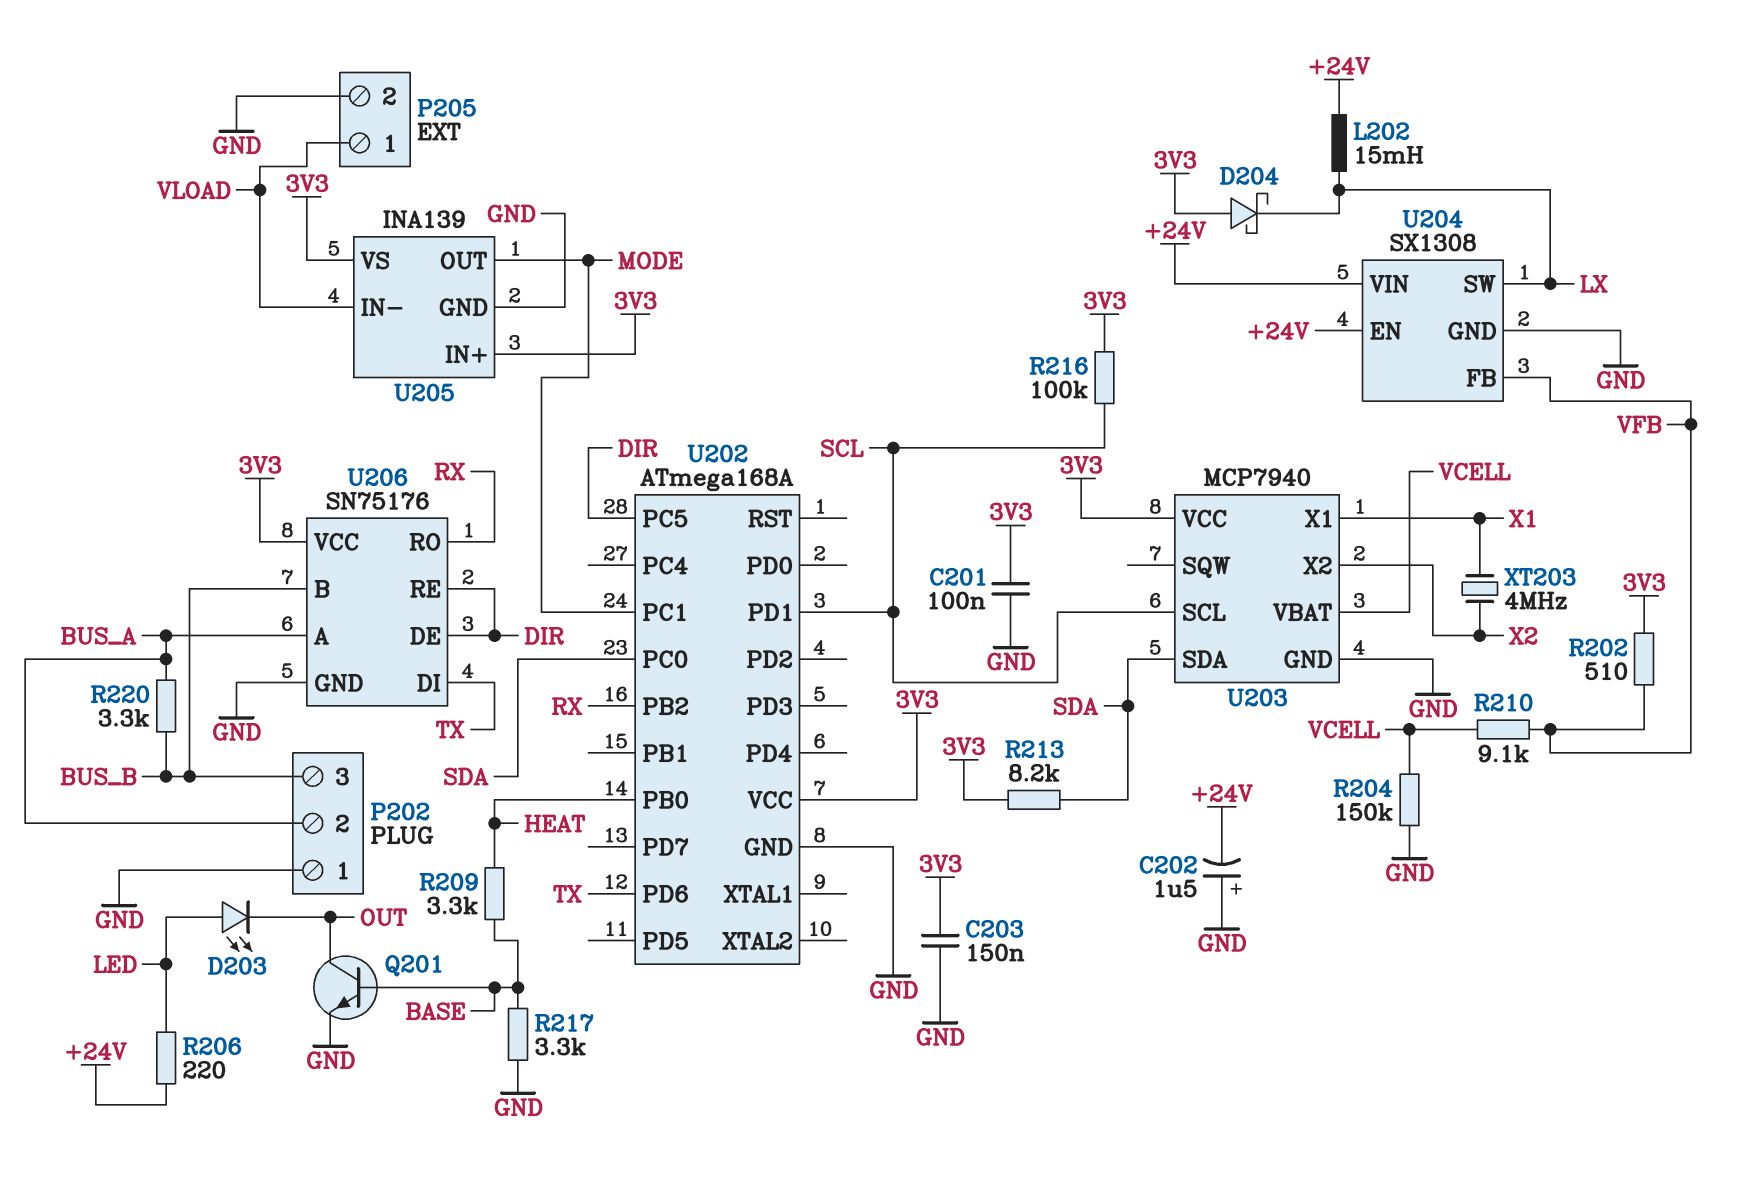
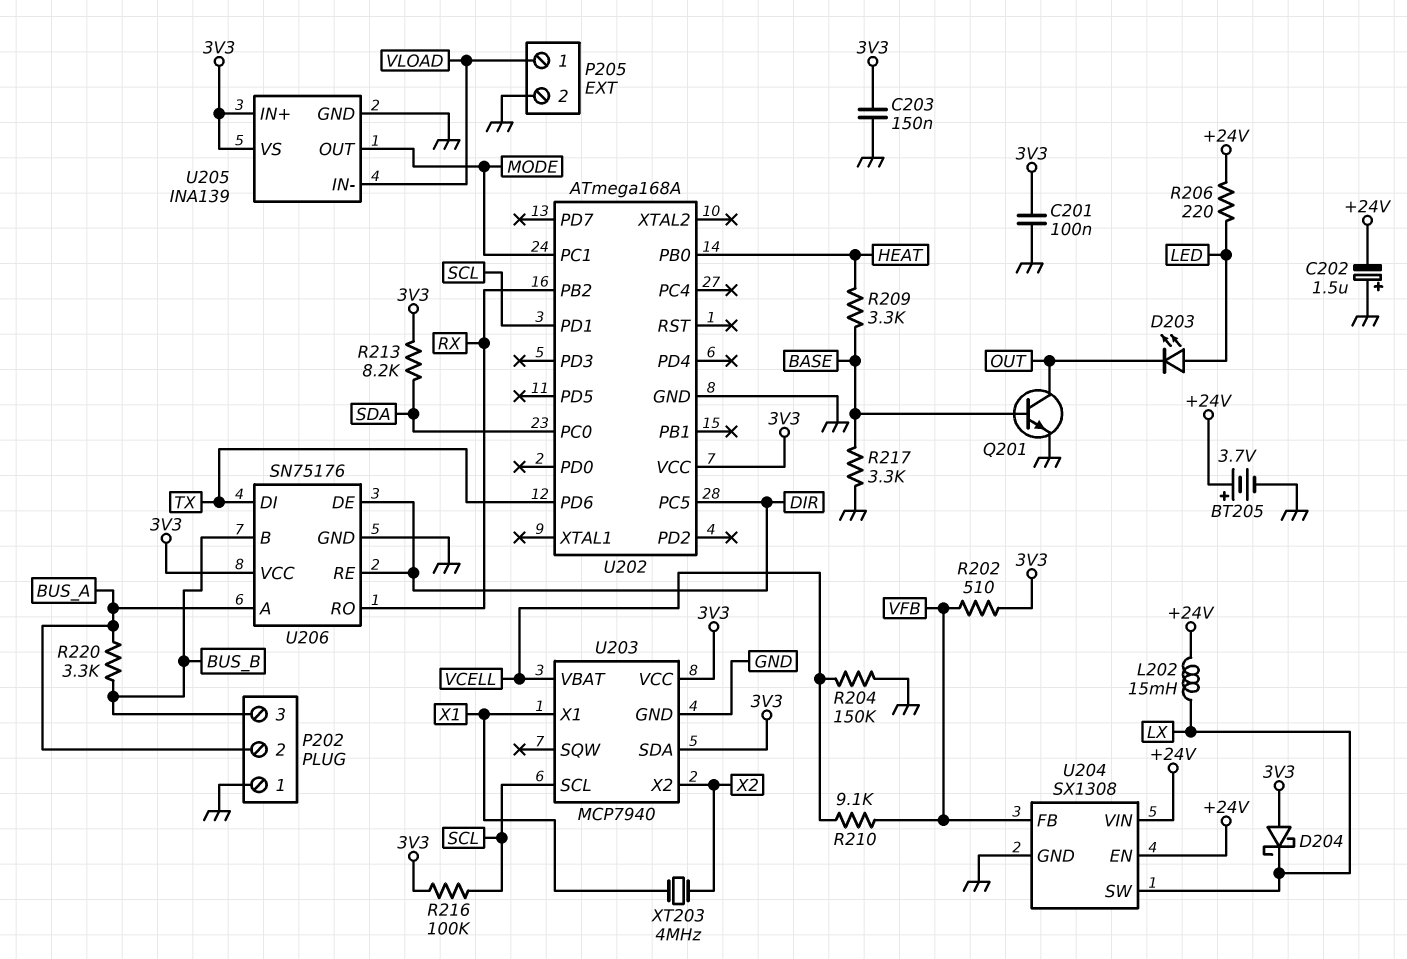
BT205: none -> 3.7V (plus +24V, minus GND)
U203 pin SDA: SDA -> 3V3

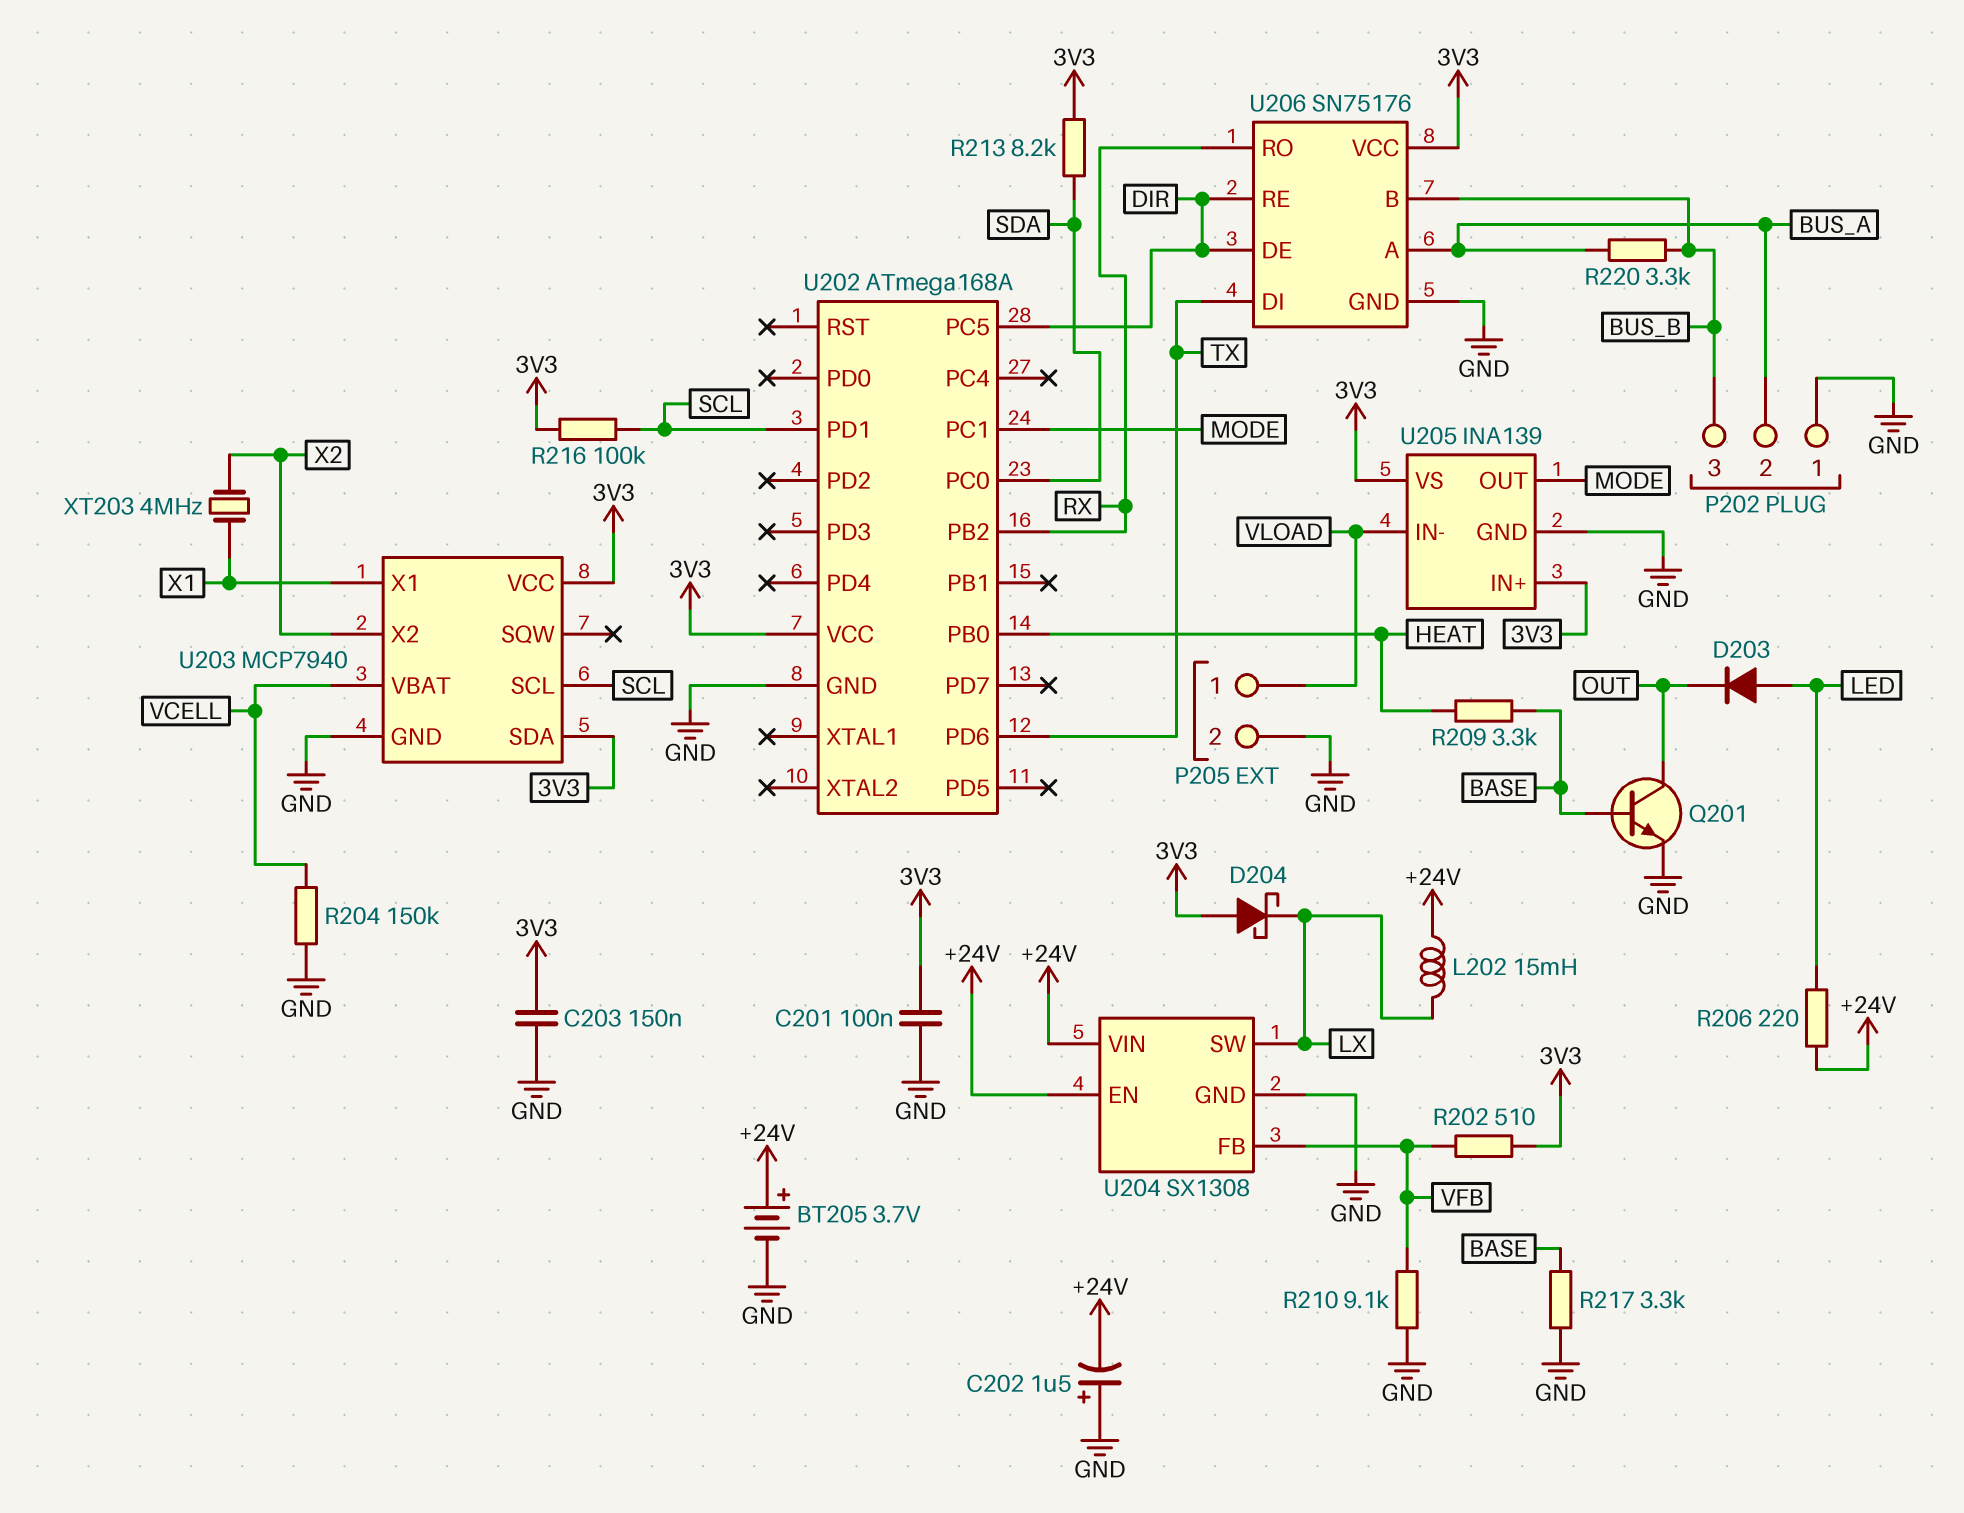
D203: LED (A LED, K OUT) -> diode (A LED, K OUT)
R210: 9.1k (VCELL, VFB) -> 9.1k (GND, VFB)

